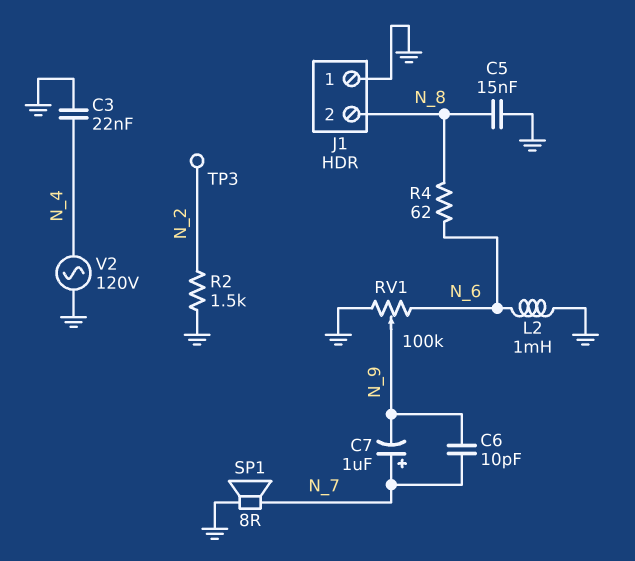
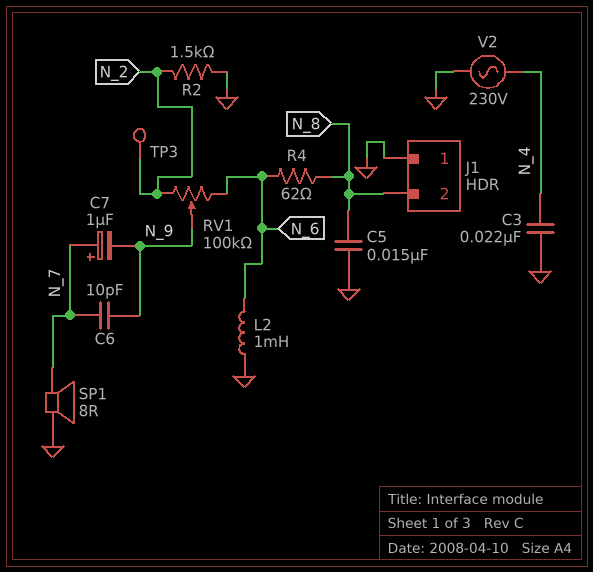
RV1: 100k (GND, N_6, wiper N_9) -> 100k (N_2, N_6, wiper N_9)
V2: AC 120V (GND, N_4) -> AC 230V (GND, N_4)

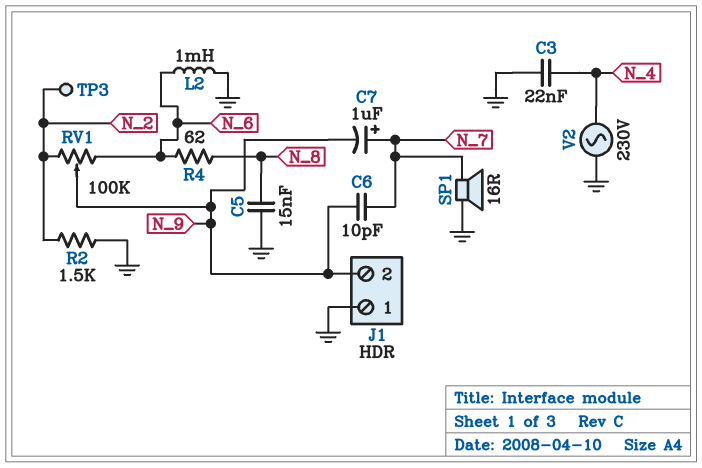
J1 pin 2: N_8 -> N_9
SP1: speaker 8R (GND, N_7) -> speaker 16R (GND, N_7)

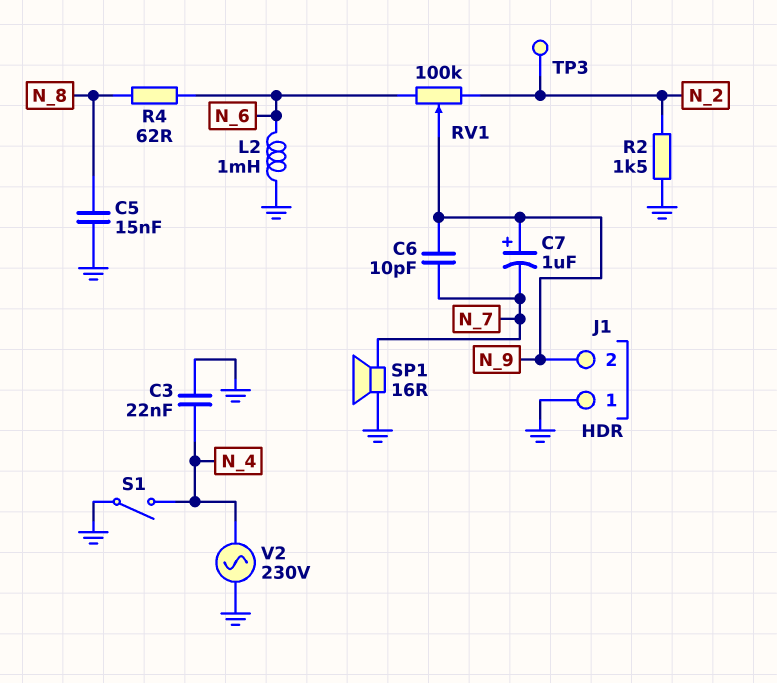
C7: 1uF (plus N_7, minus N_9) -> 1uF (plus N_9, minus N_7)
S1: none -> switch (GND, N_4)

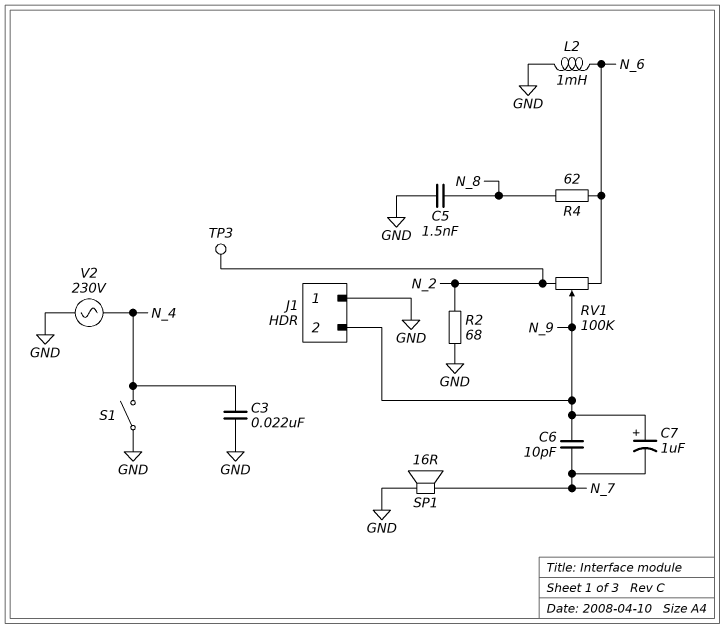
C5: 15nF (GND, N_8) -> 1.5nF (GND, N_8)
R2: 1.5k (GND, N_2) -> 68 (GND, N_2)

